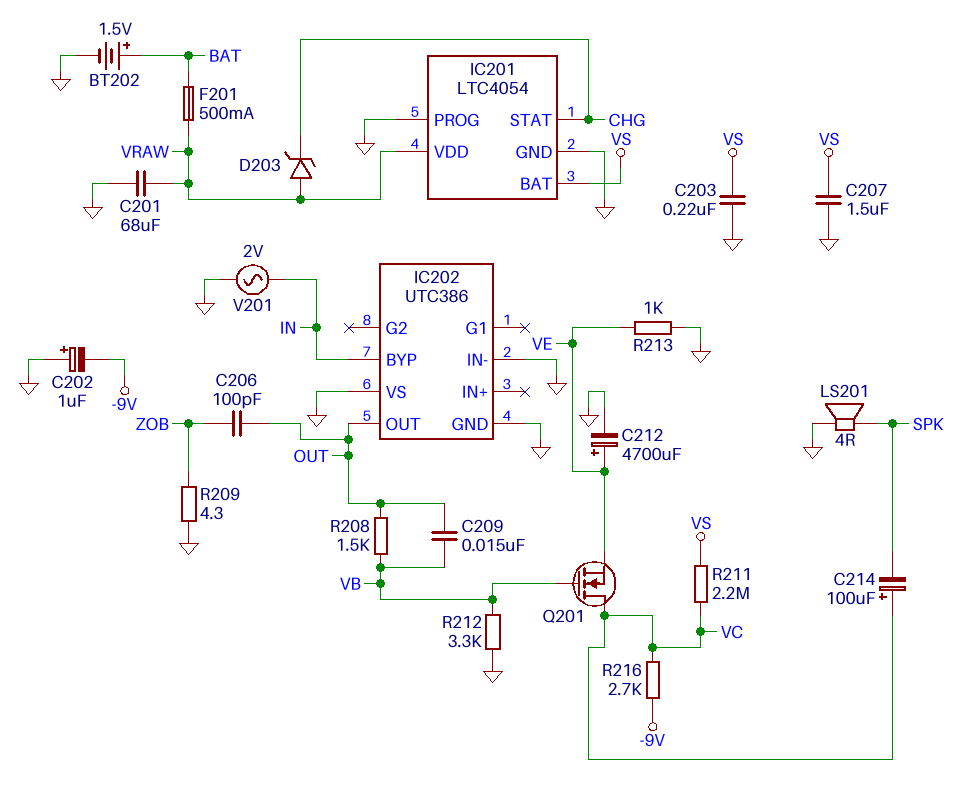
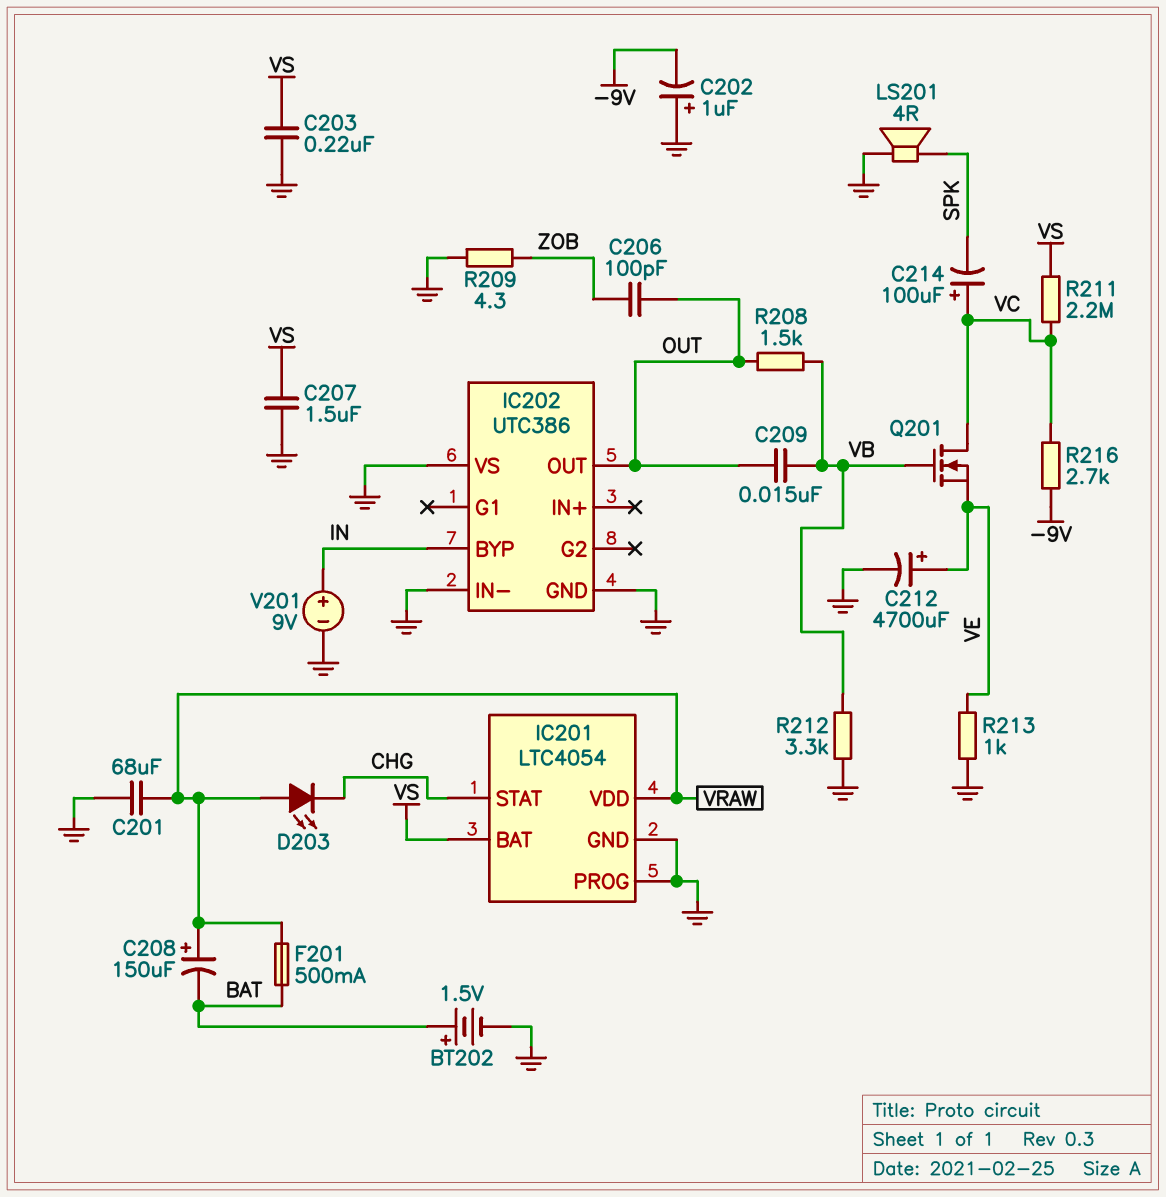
C208: none -> 150uF (plus VRAW, minus BAT)
D203: zener (A VRAW, K CHG) -> LED (A VRAW, K CHG)
V201: AC 2V (GND, IN) -> 9V (plus IN, minus GND)

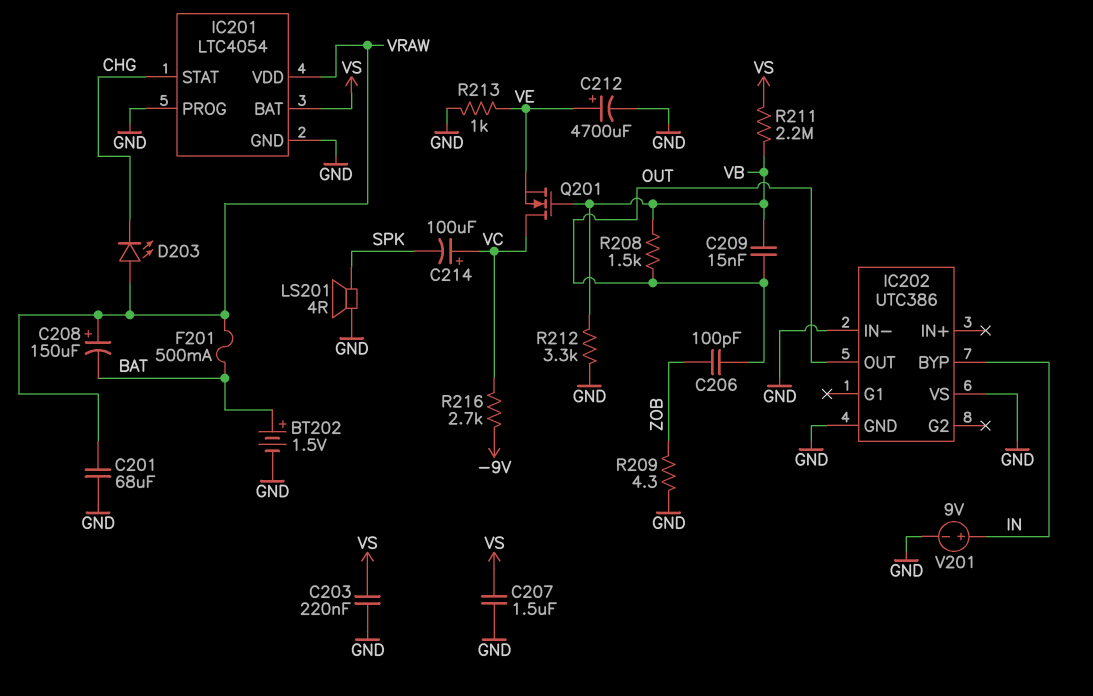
C202: 1uF (plus GND, minus -9V) -> none
R211: 2.2M (VC, VS) -> 2.2M (VB, VS)

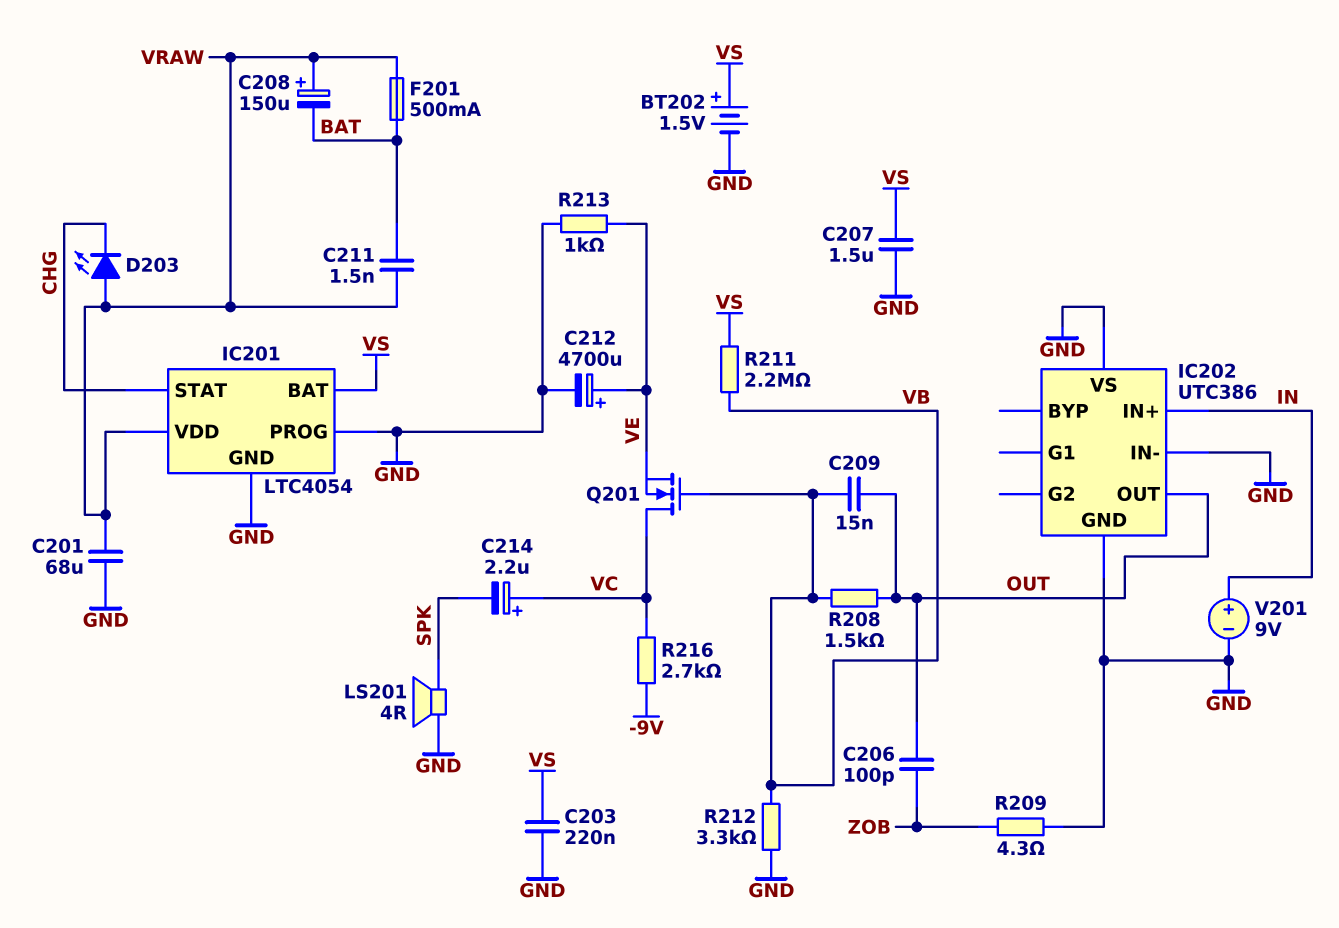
BT202: 1.5V (plus BAT, minus GND) -> 1.5V (plus VS, minus GND)
C211: none -> 1.5nF (BAT, VRAW)
C214: 100uF (plus VC, minus SPK) -> 2.2uF (plus VC, minus SPK)
IC202 pin BYP: IN -> none
IC202 pin IN+: none -> IN

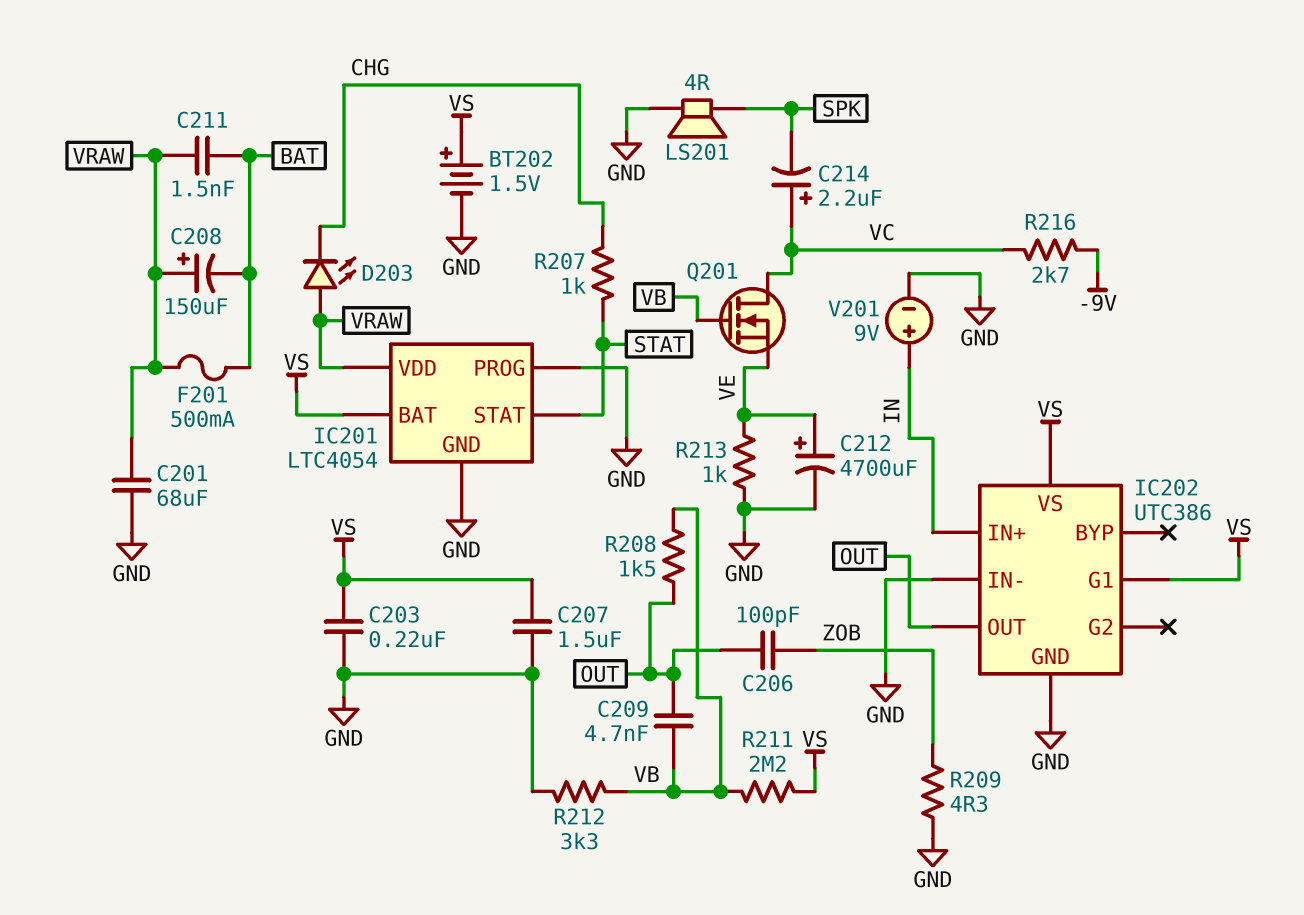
C209: 15nF (OUT, VB) -> 4.7nF (OUT, VB)
IC201 pin STAT: CHG -> STAT
IC202 pin G1: none -> VS
IC202 pin VS: GND -> VS
R207: none -> 1k (CHG, STAT)

